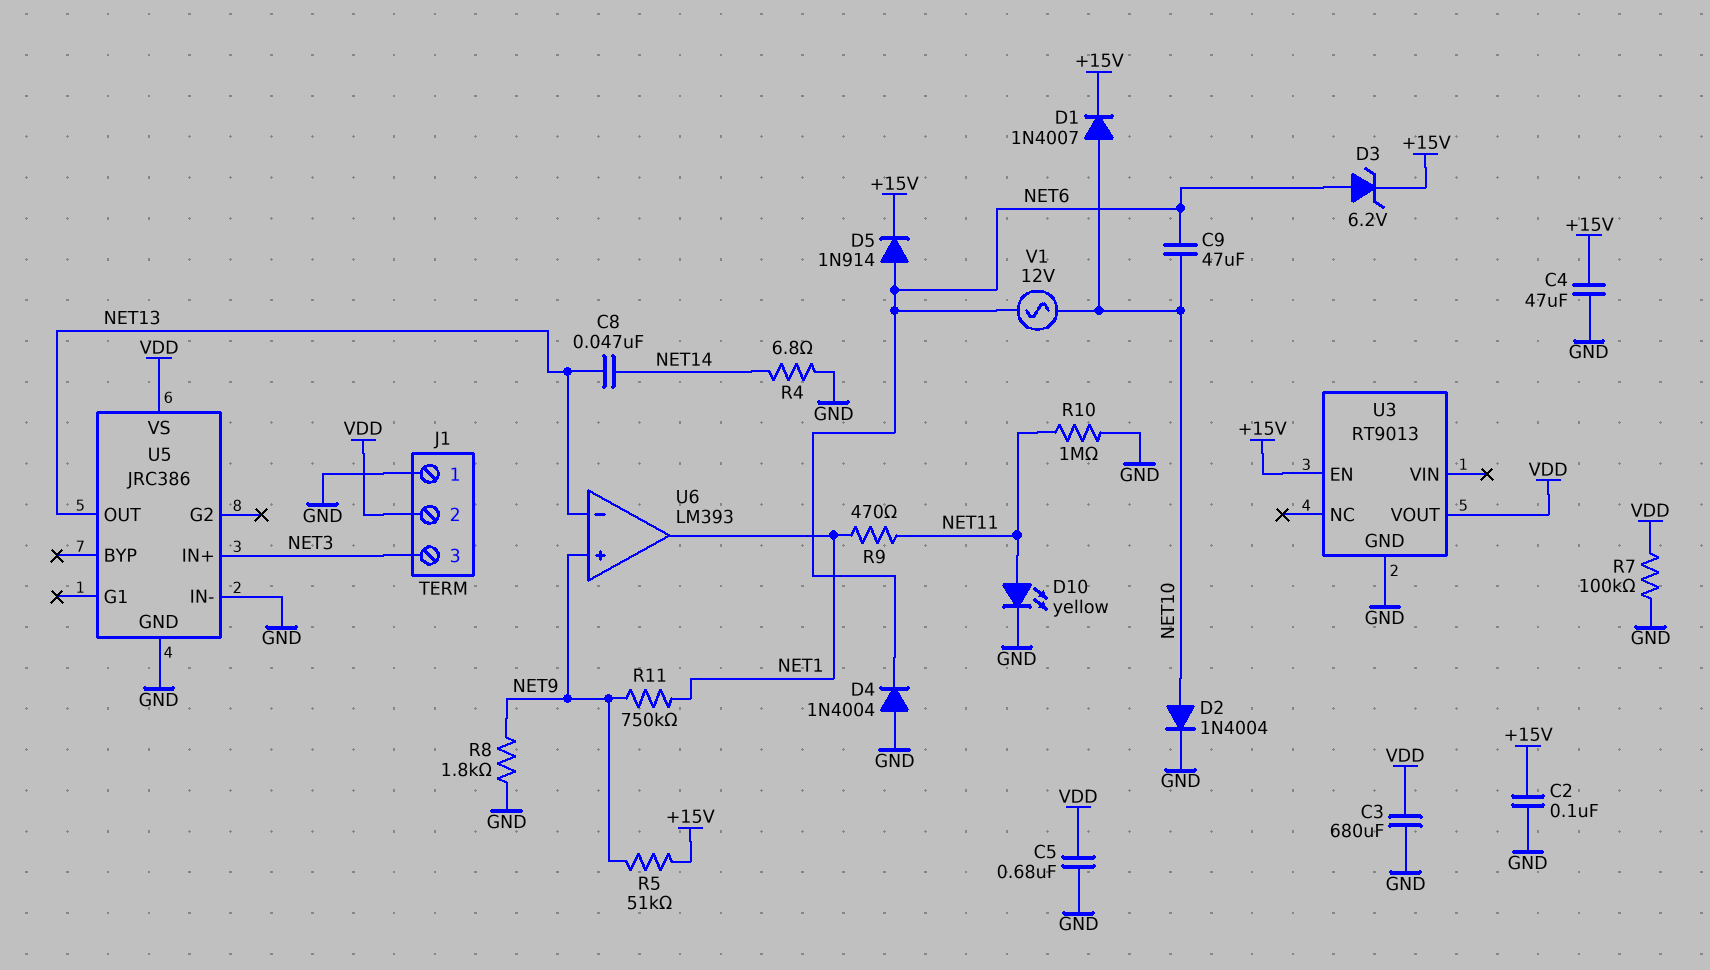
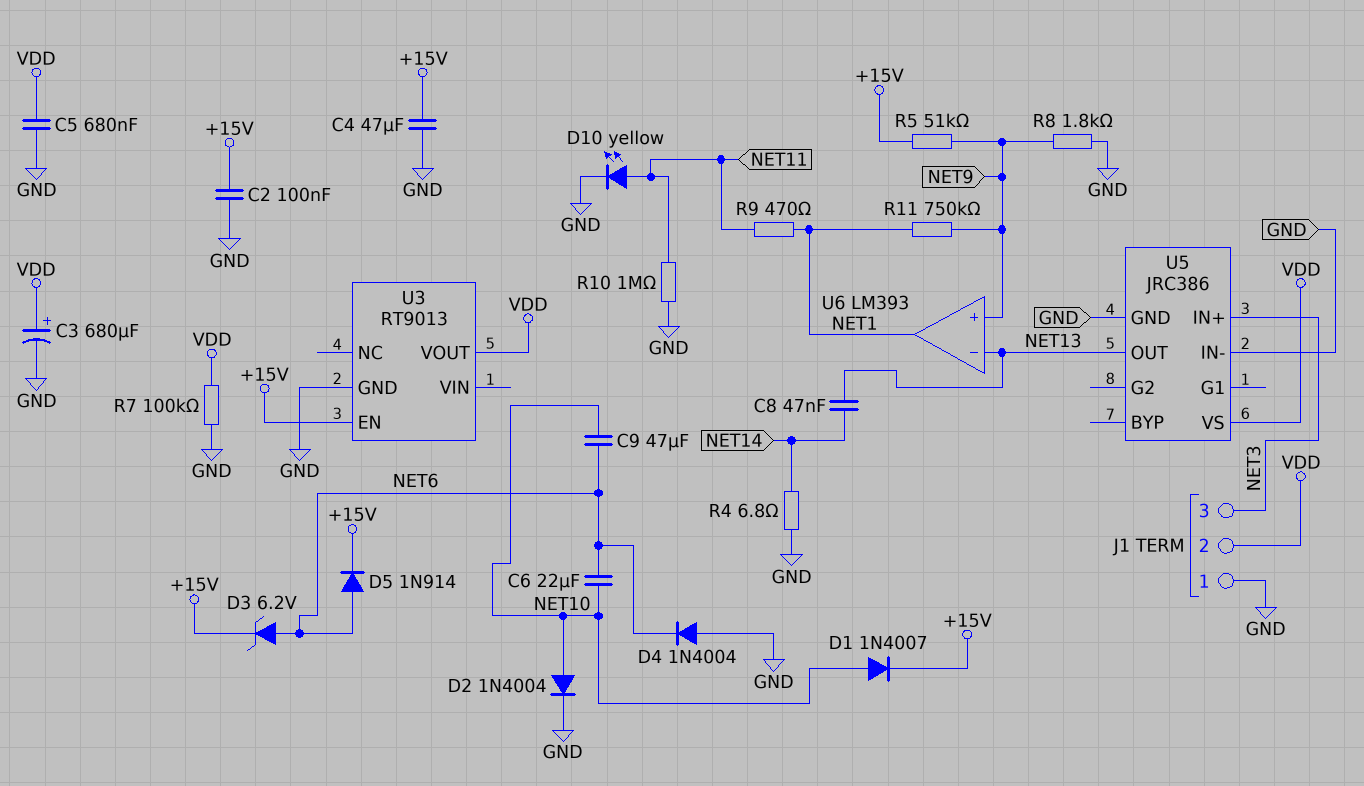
C3: 680uF (GND, VDD) -> 680uF (plus VDD, minus GND)
C6: none -> 22uF (NET6, NET10)
V1: AC 12V (NET6, NET10) -> none

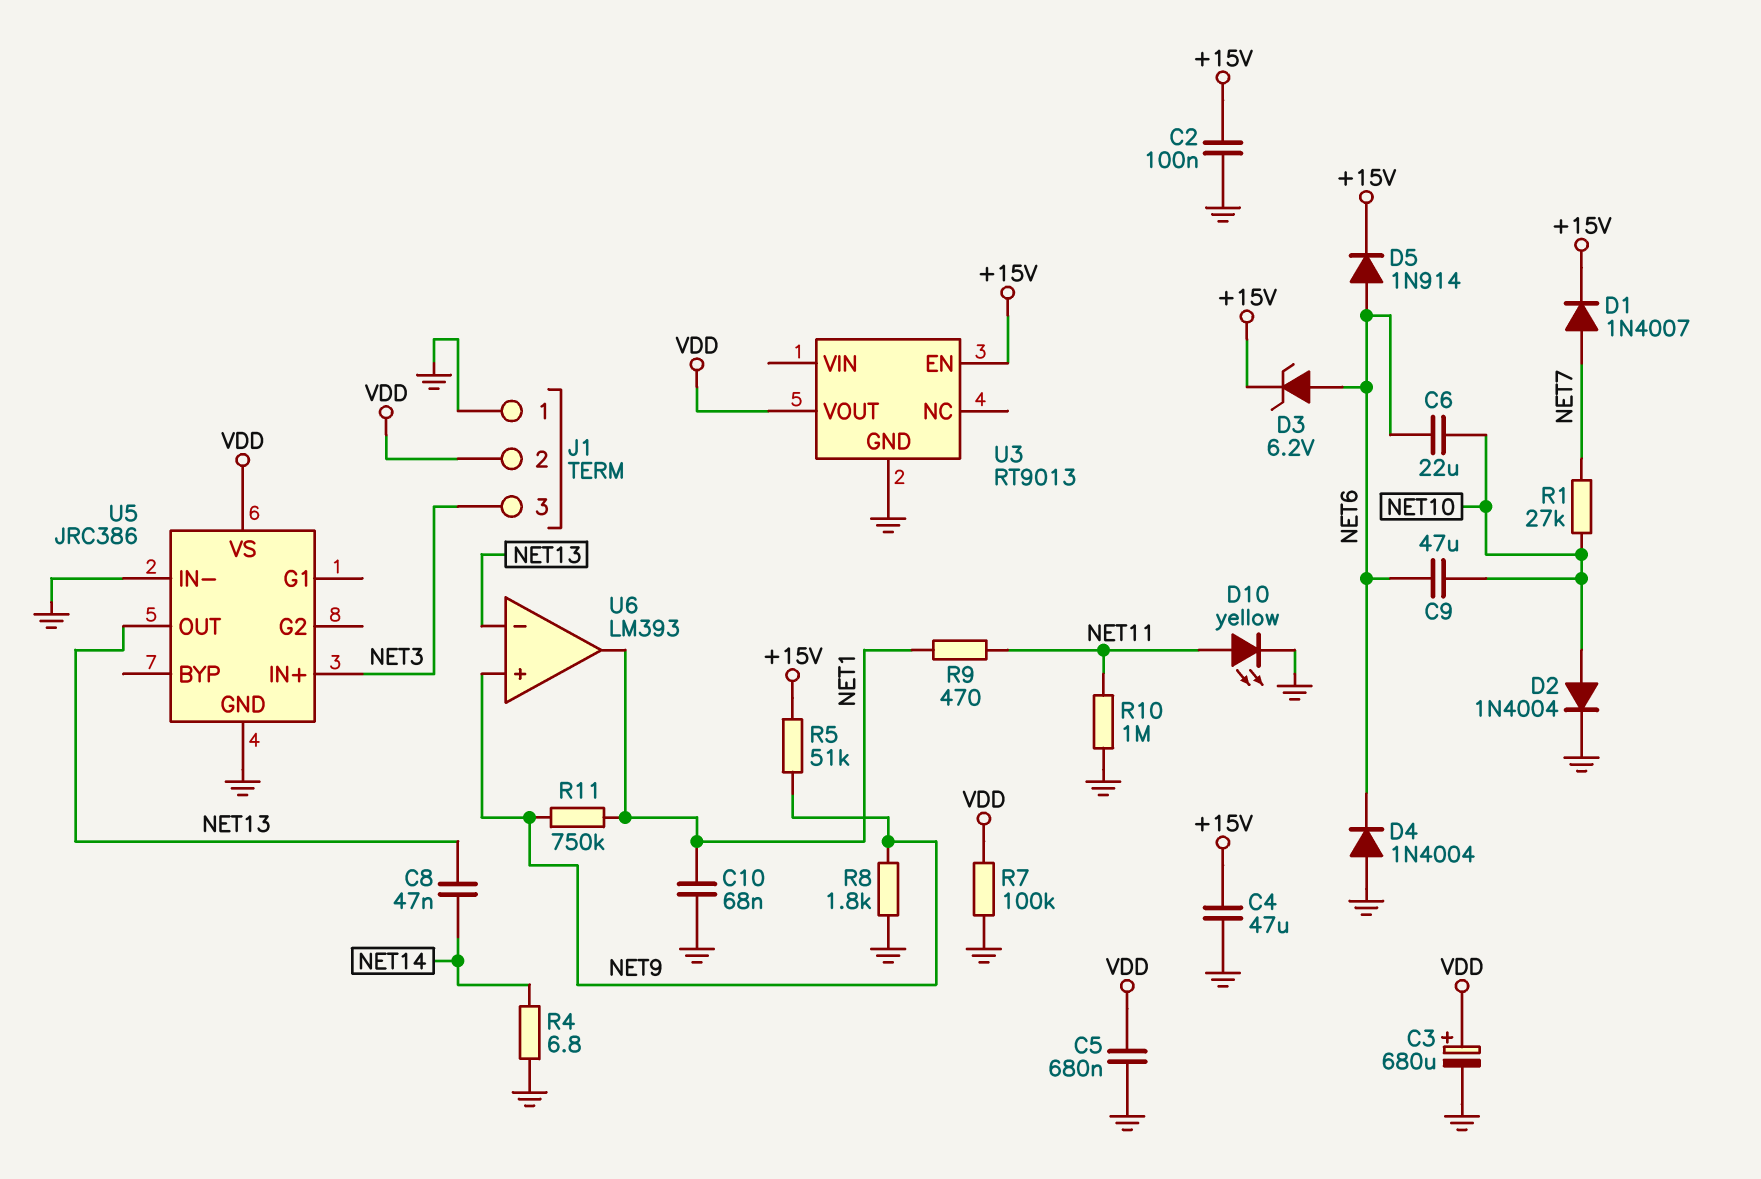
C10: none -> 68nF (GND, NET1)
D1: diode 1N4007 (A NET10, K +15V) -> diode 1N4007 (A NET7, K +15V)
R1: none -> 27k (NET7, NET10)

